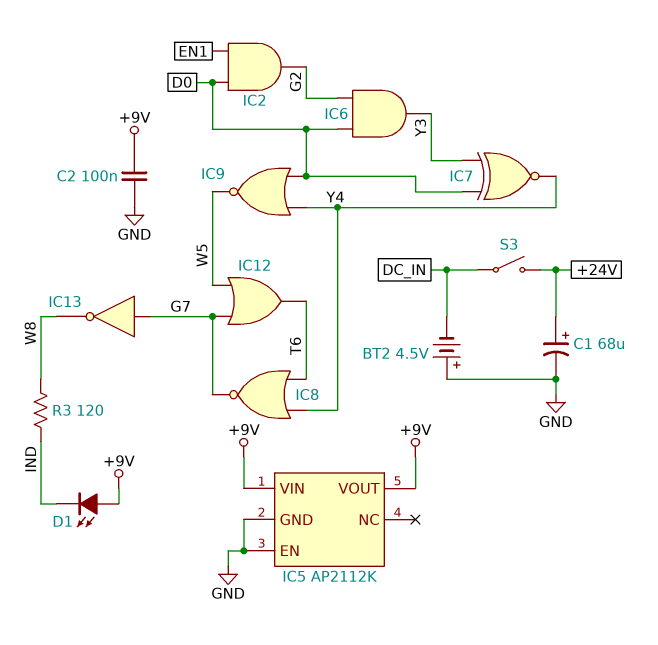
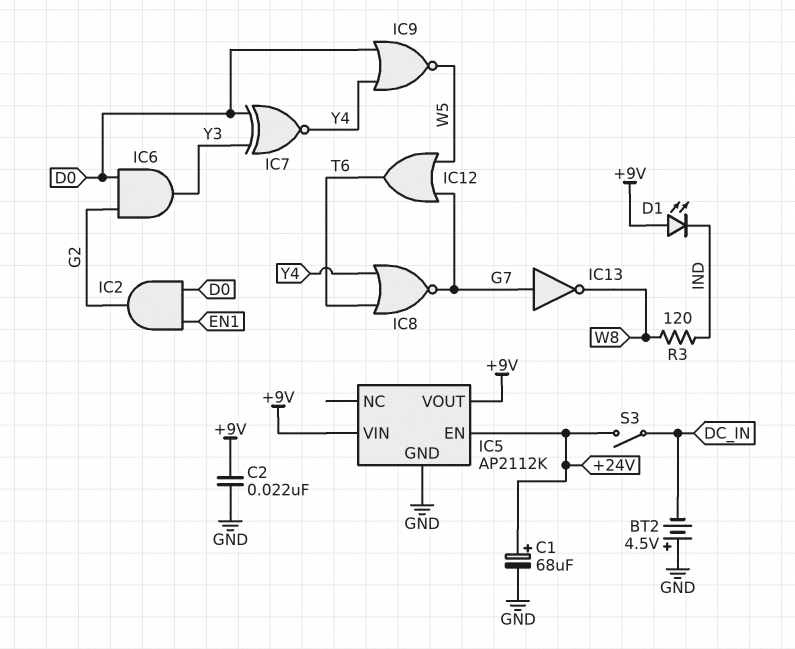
C2: 100nF (+9V, GND) -> 22nF (+9V, GND)
IC5 pin EN: GND -> +24V

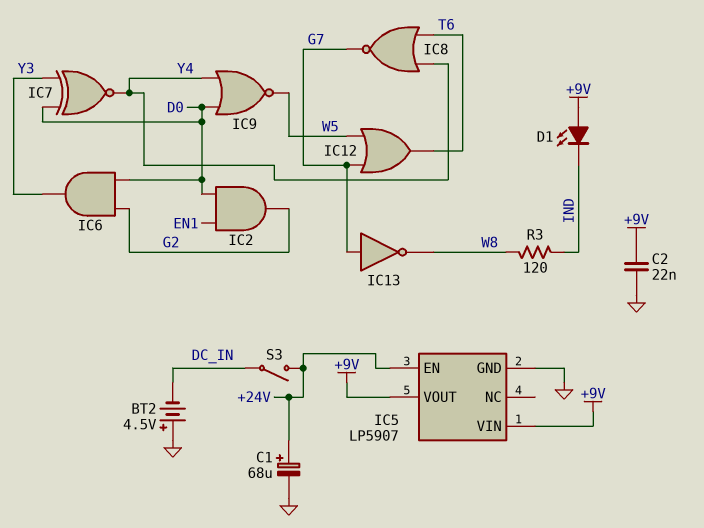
IC5: AP2112K -> LP5907

